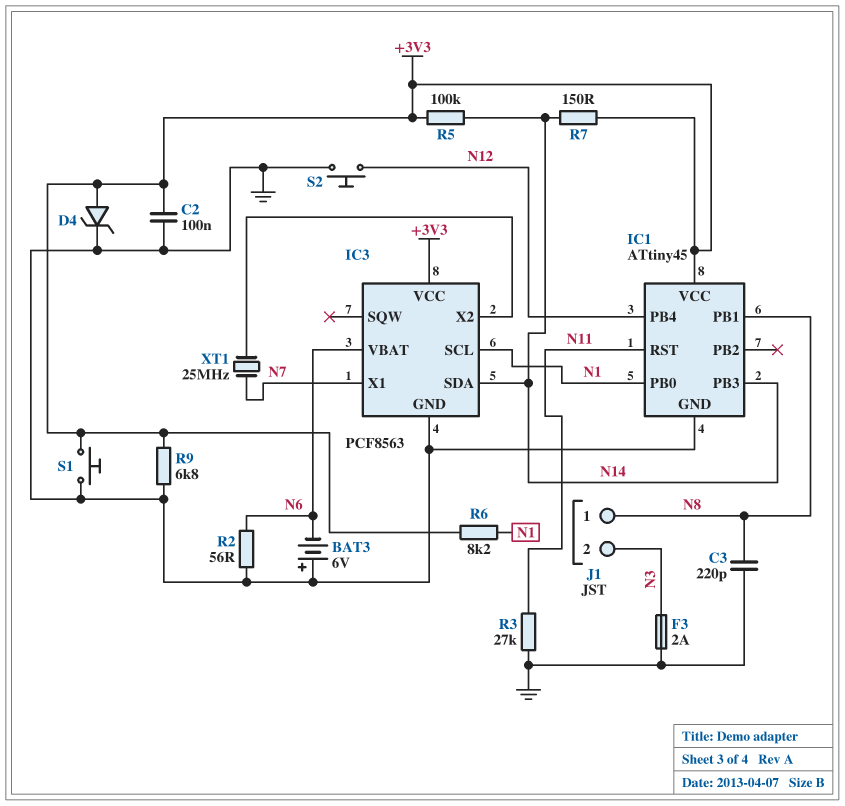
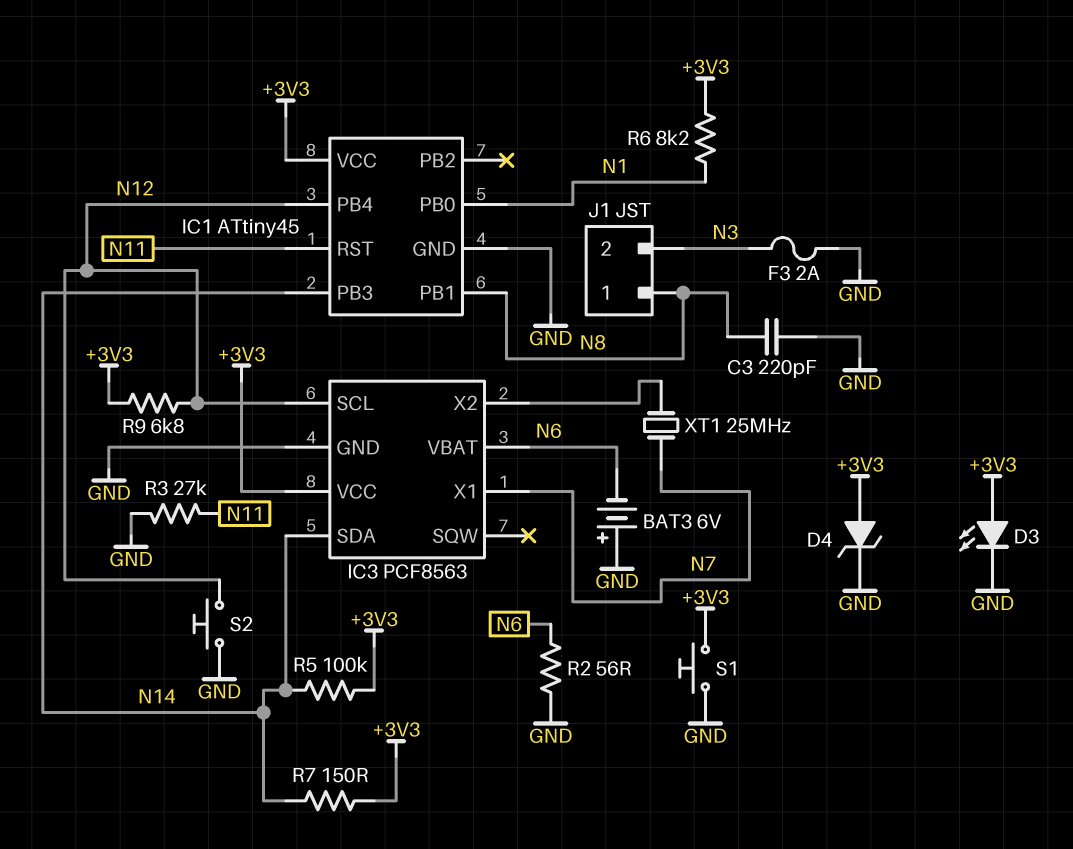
C2: 100nF (+3V3, GND) -> none
D3: none -> LED (A +3V3, K GND)
IC3 pin SCL: N1 -> N12
R9: 6.8k (+3V3, GND) -> 6.8k (+3V3, N12)

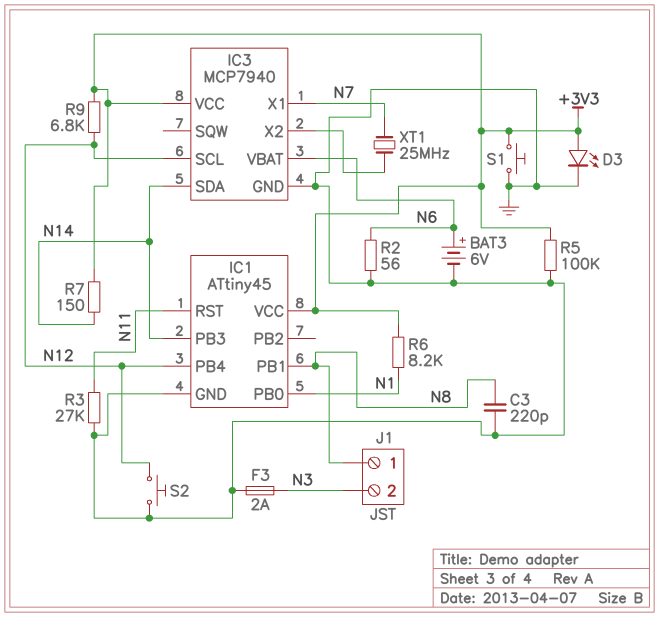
BAT3: 6V (plus GND, minus N6) -> 6V (plus N6, minus GND)
D4: zener (A +3V3, K GND) -> none
IC3: PCF8563 -> MCP7940
R5: 100k (+3V3, N14) -> 100k (+3V3, GND)

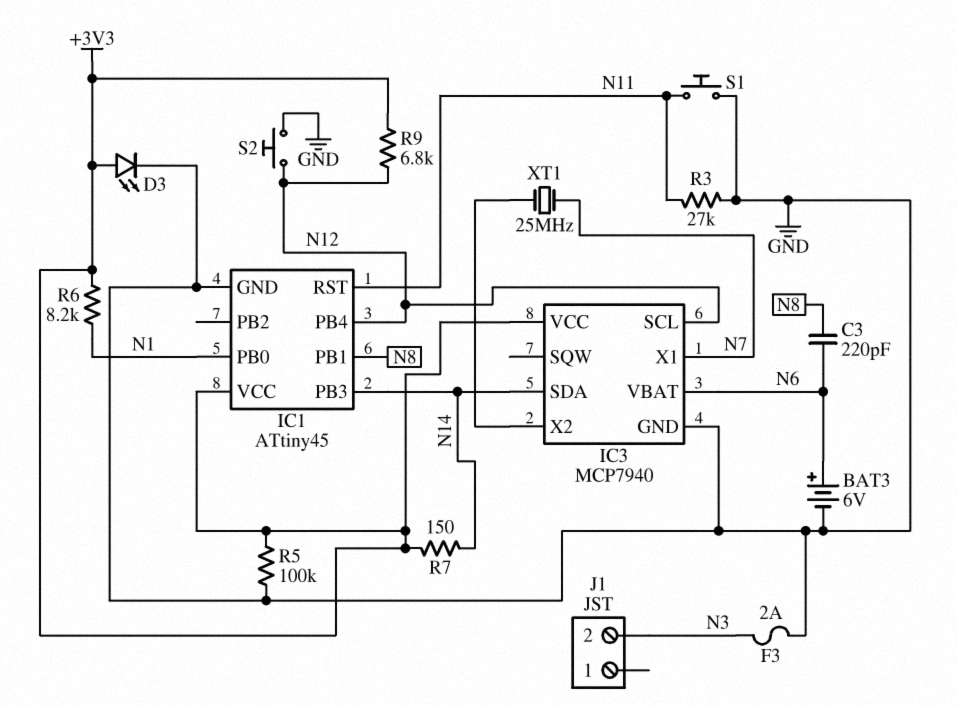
C3: 220pF (GND, N8) -> 220pF (N6, N8)
J1 pin 1: N8 -> none
R2: 56 (GND, N6) -> none
S1: button (+3V3, GND) -> button (GND, N11)

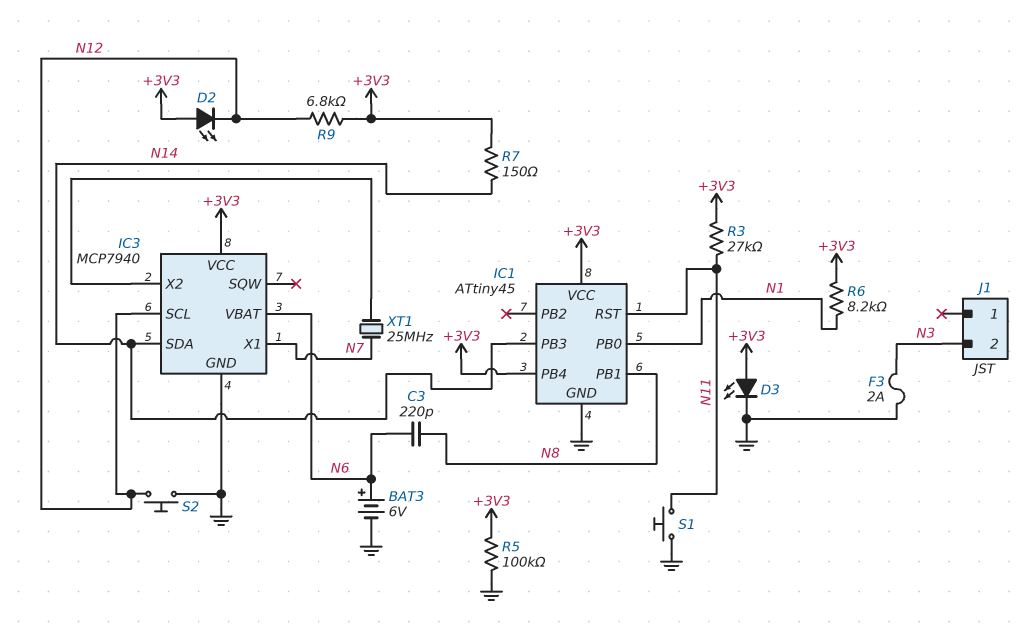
D2: none -> LED (A +3V3, K N12)
IC1 pin PB4: N12 -> +3V3
R3: 27k (GND, N11) -> 27k (+3V3, N11)

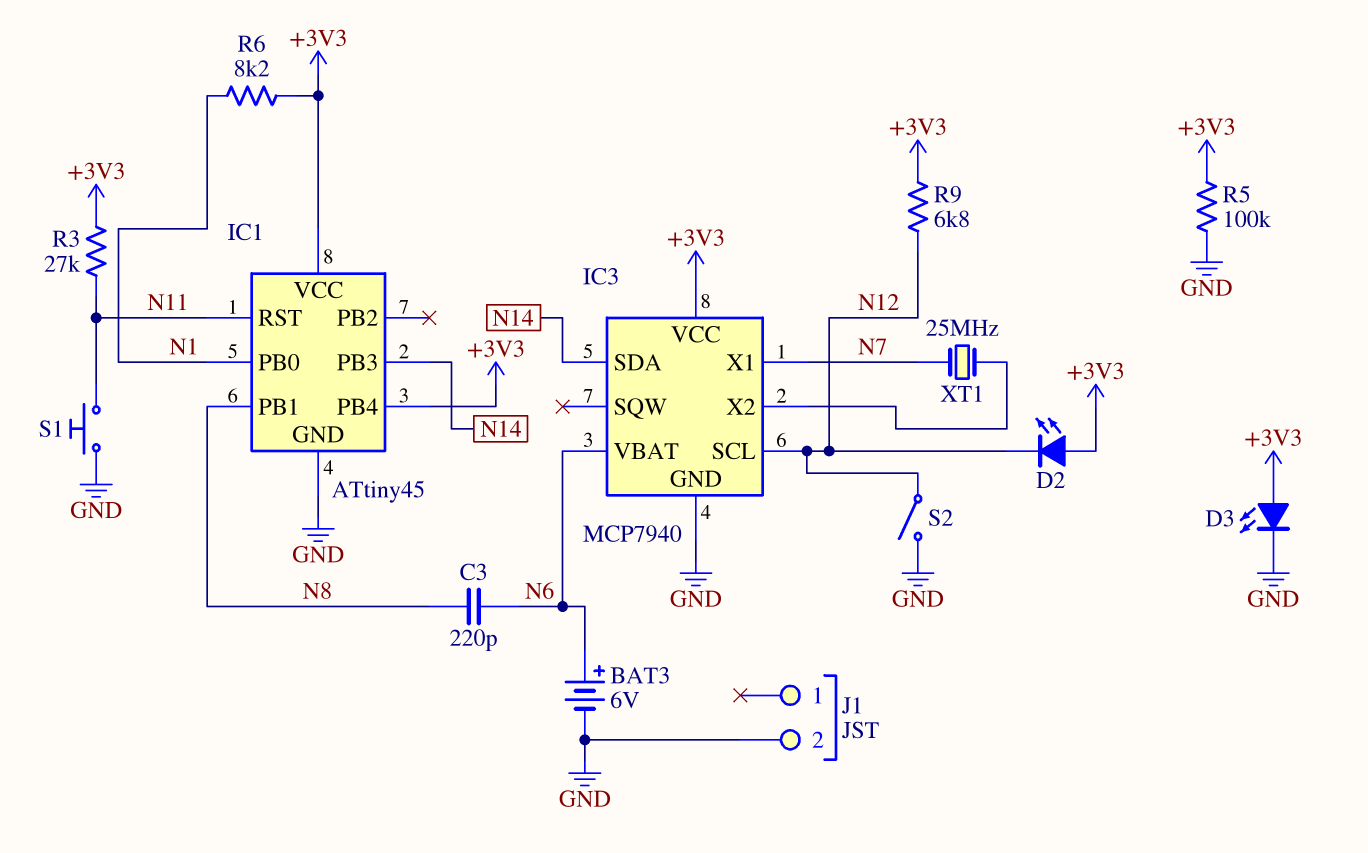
F3: 2A (GND, N3) -> none
J1 pin 2: N3 -> GND
R7: 150 (+3V3, N14) -> none
S2: button (GND, N12) -> switch (GND, N12)

